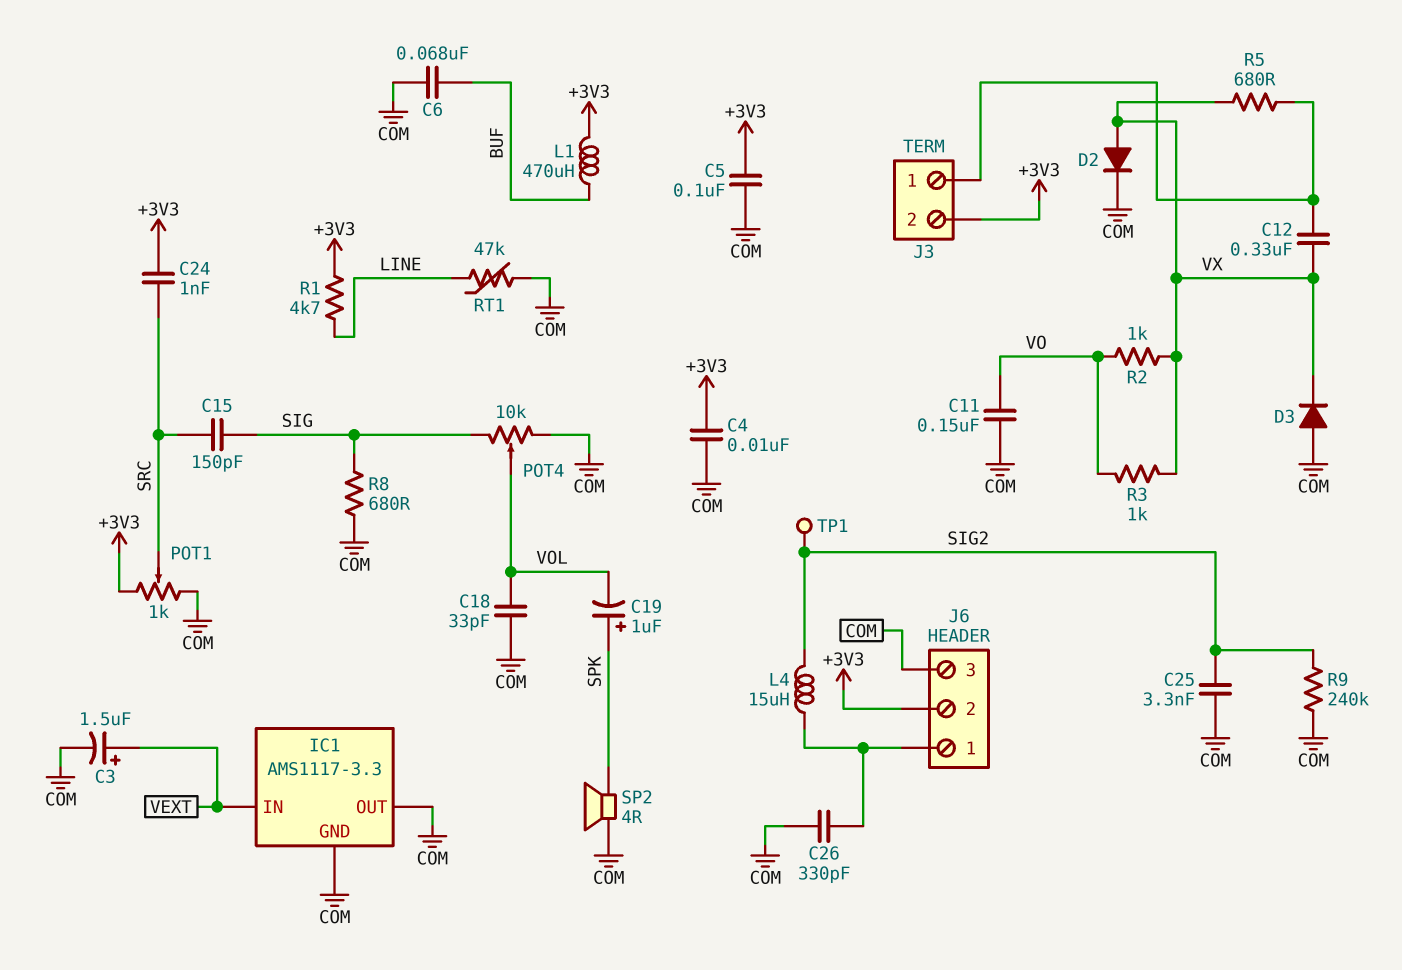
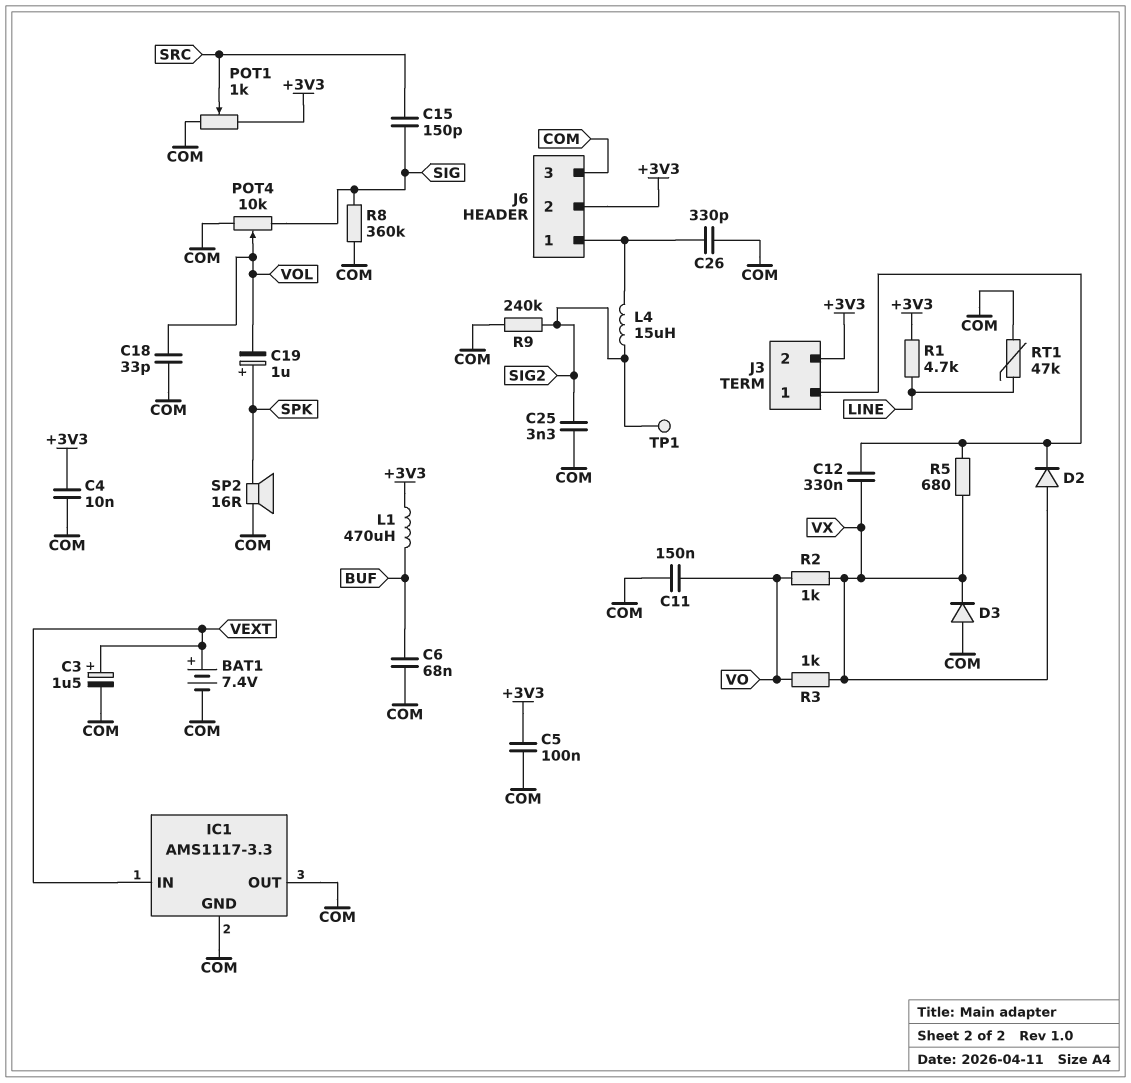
BAT1: none -> 7.4V (plus VEXT, minus COM)
C24: 1nF (+3V3, SRC) -> none
D2: diode (A VX, K COM) -> diode (A VX, K J3/1)
R8: 680 (COM, SIG) -> 360k (COM, SIG)
SP2: speaker 4R (COM, SPK) -> speaker 16R (COM, SPK)

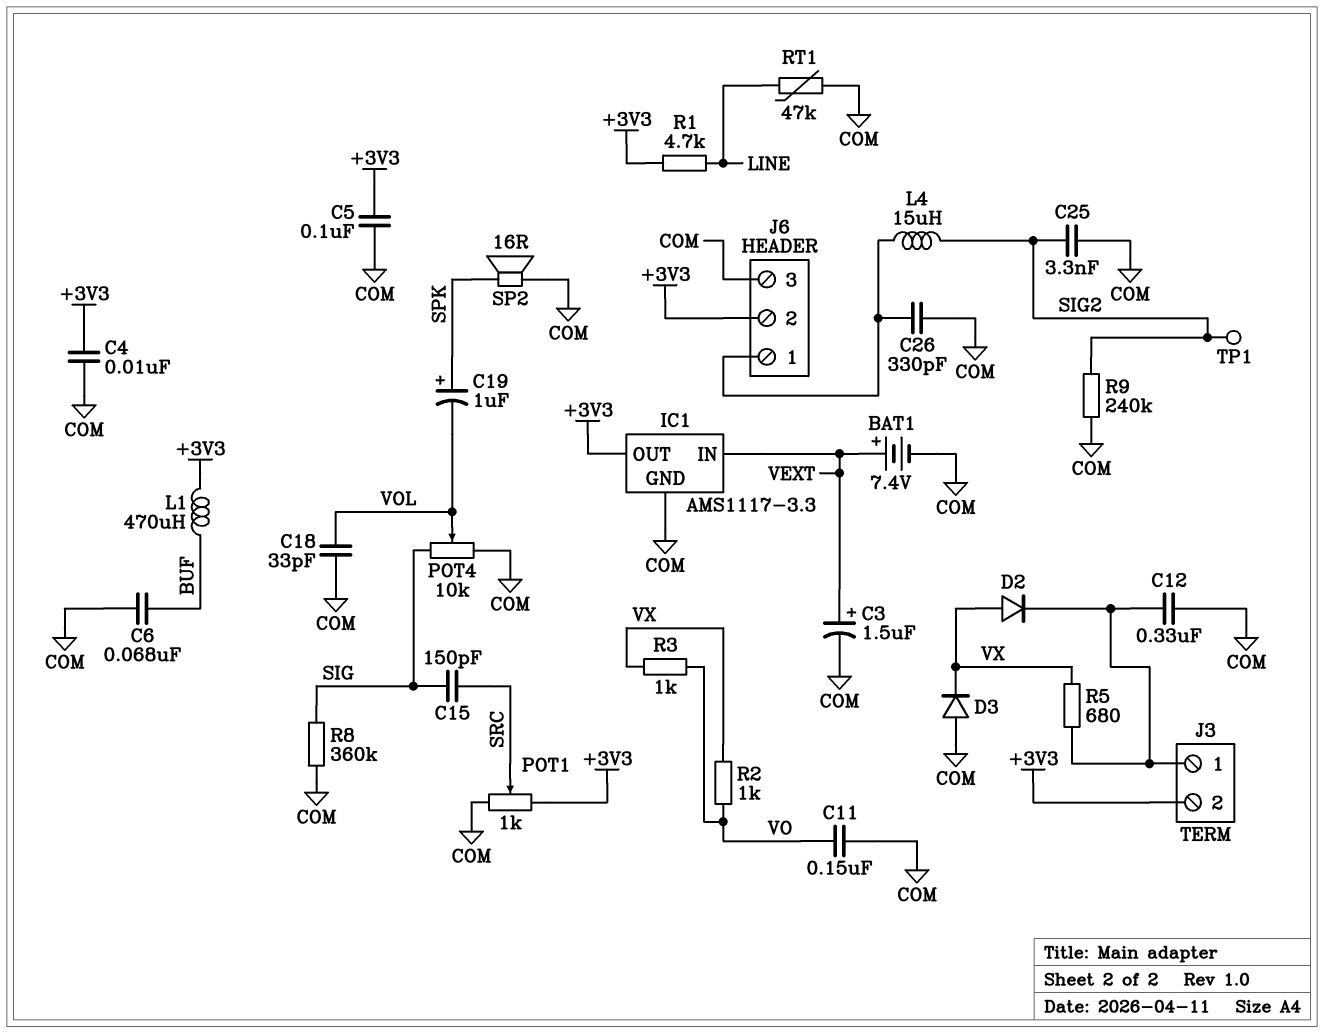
C12: 330nF (J3/1, VX) -> 330nF (COM, J3/1)
IC1 pin OUT: COM -> +3V3

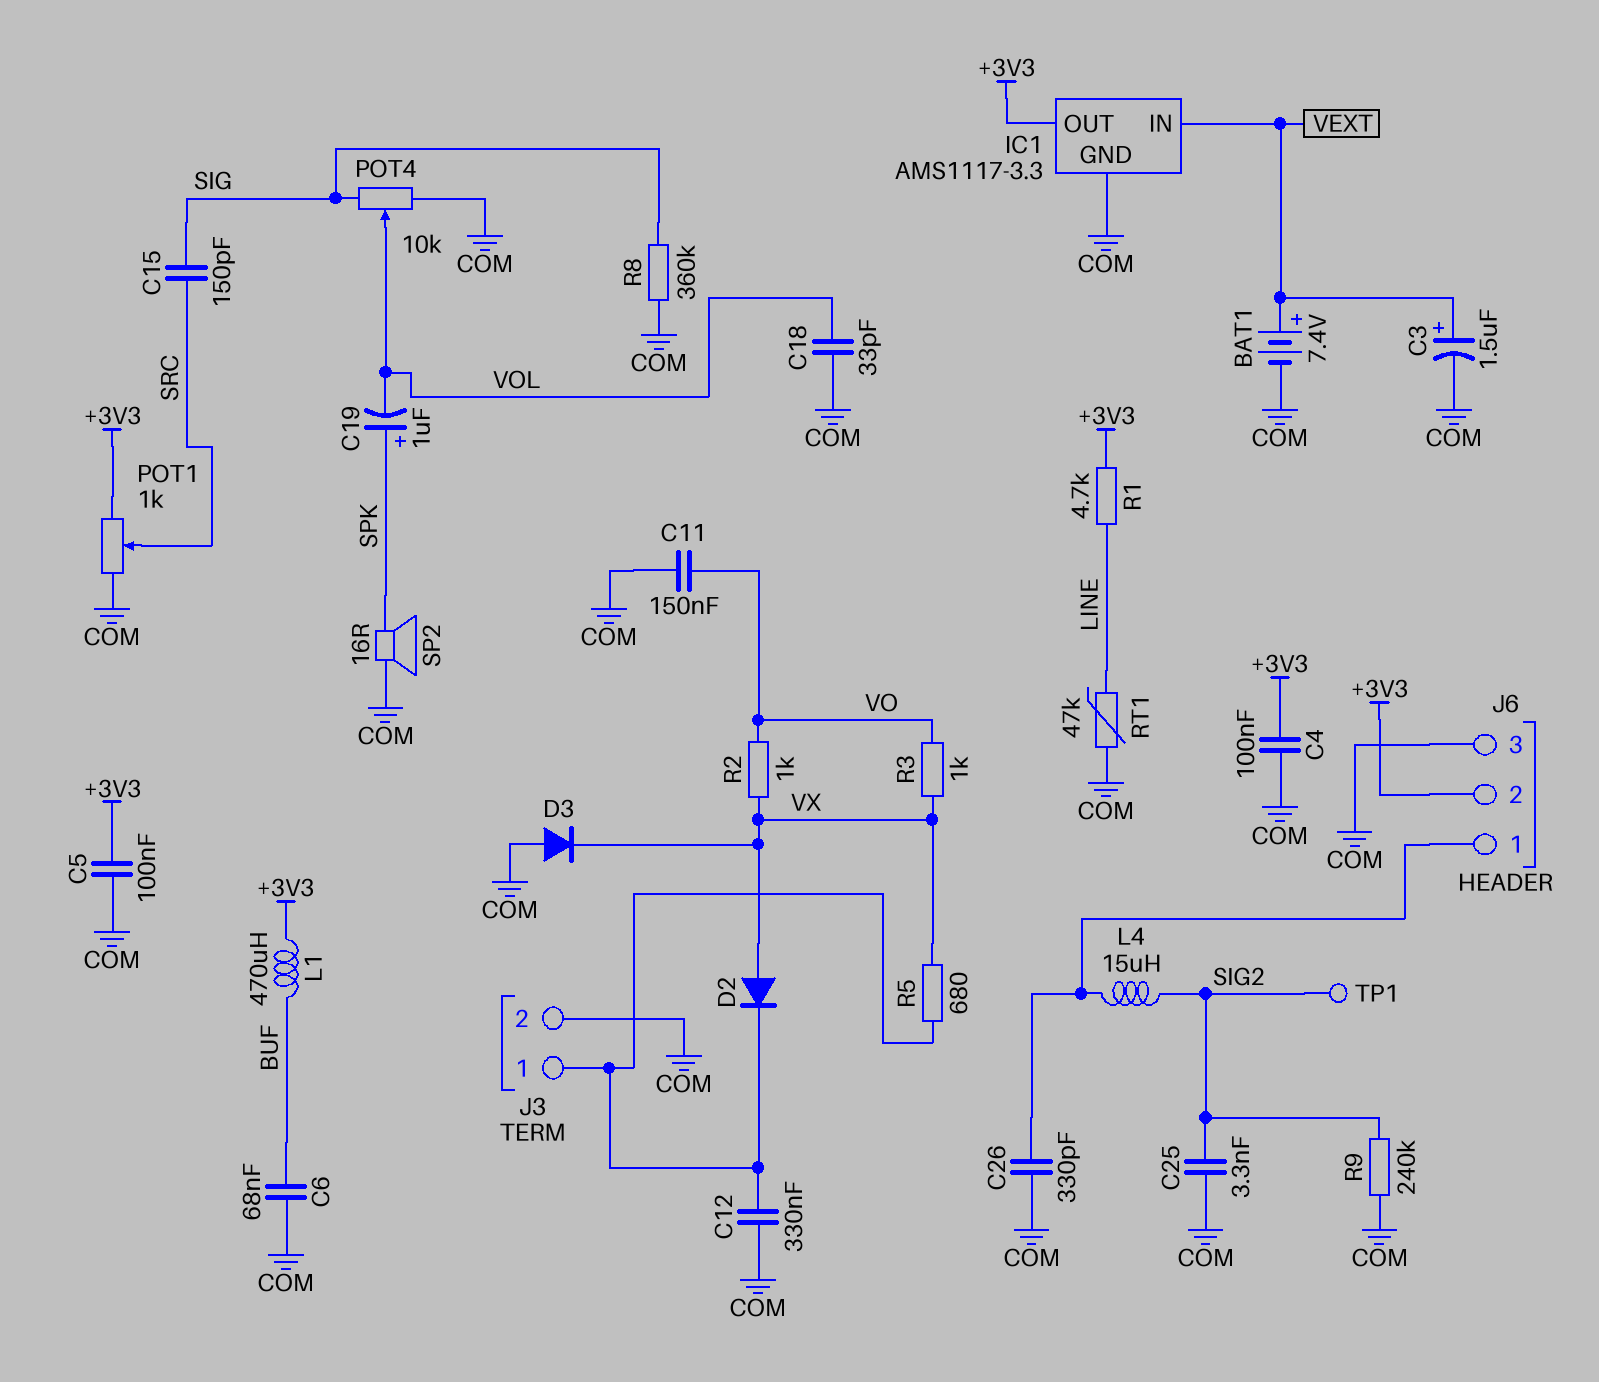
C4: 10nF (+3V3, COM) -> 100nF (+3V3, COM)
J3 pin 2: +3V3 -> COM

